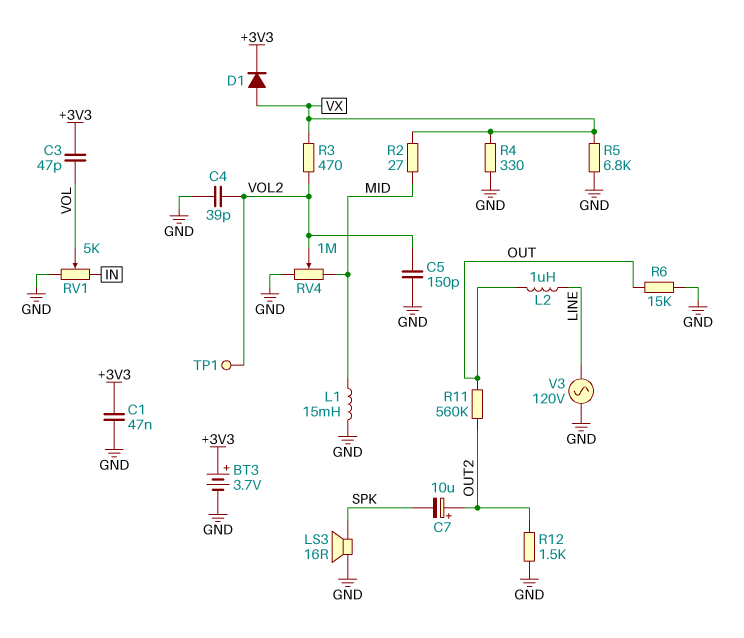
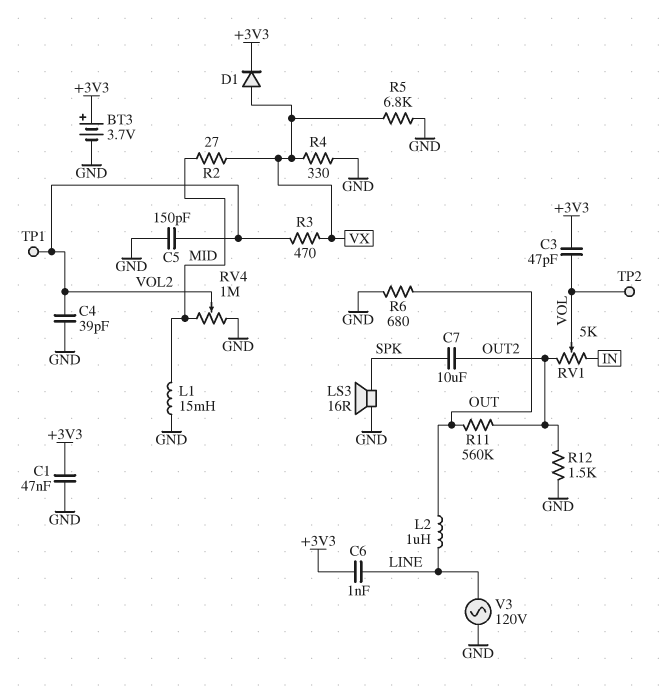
C6: none -> 1nF (+3V3, LINE)
C7: 10uF (plus OUT2, minus SPK) -> 10uF (OUT2, SPK)
R6: 15k (GND, OUT) -> 680 (GND, OUT)
RV1: 5k (GND, IN, wiper VOL) -> 5k (IN, OUT2, wiper VOL)
TP2: none -> test point (VOL)

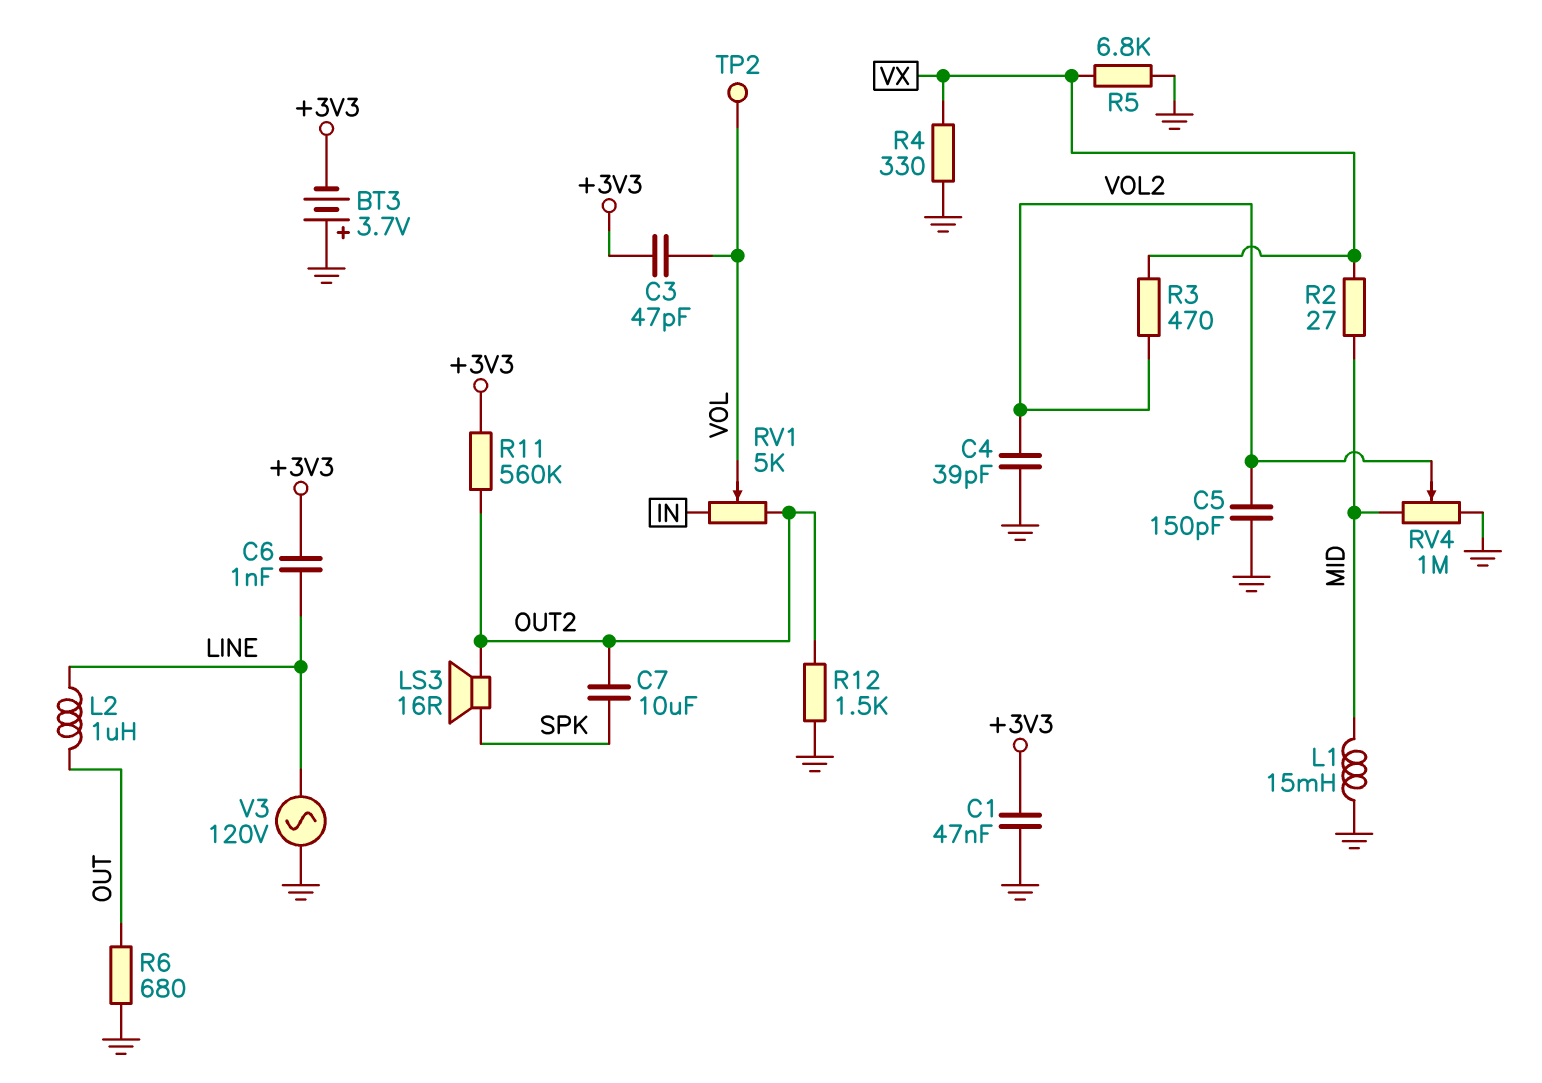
BT3: 3.7V (plus +3V3, minus GND) -> 3.7V (plus GND, minus +3V3)
D1: diode (A VX, K +3V3) -> none
LS3: speaker 16R (GND, SPK) -> speaker 16R (OUT2, SPK)
R11: 560k (OUT, OUT2) -> 560k (+3V3, OUT2)
TP1: test point (VOL2) -> none

